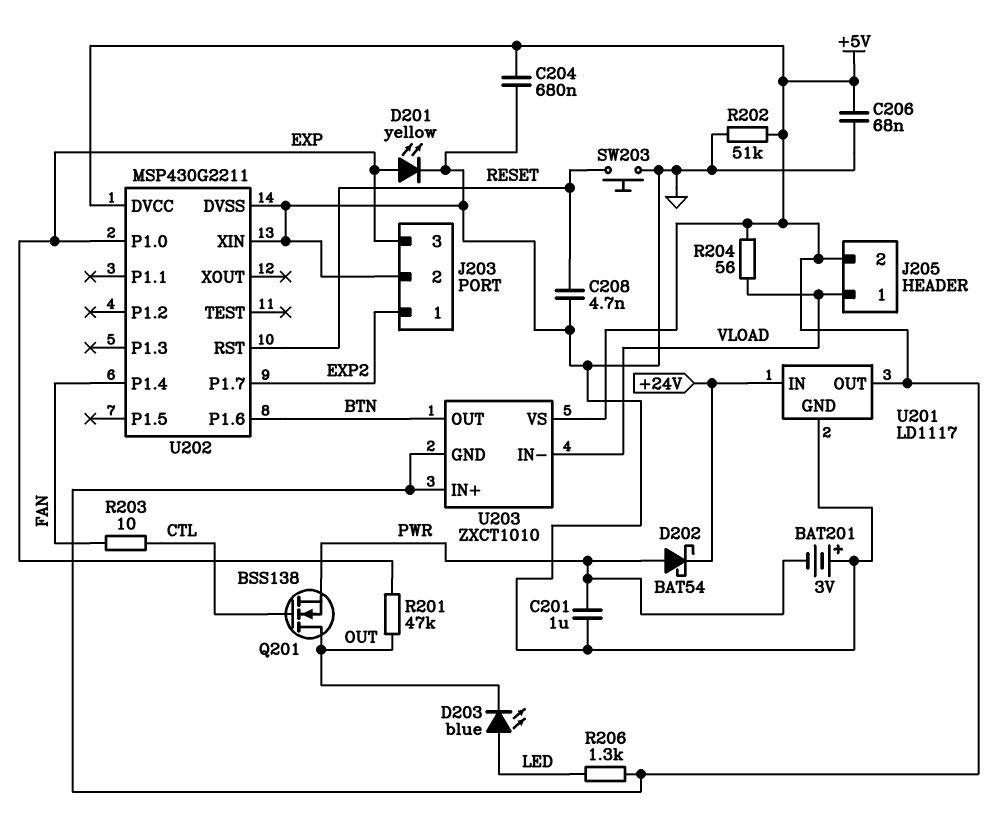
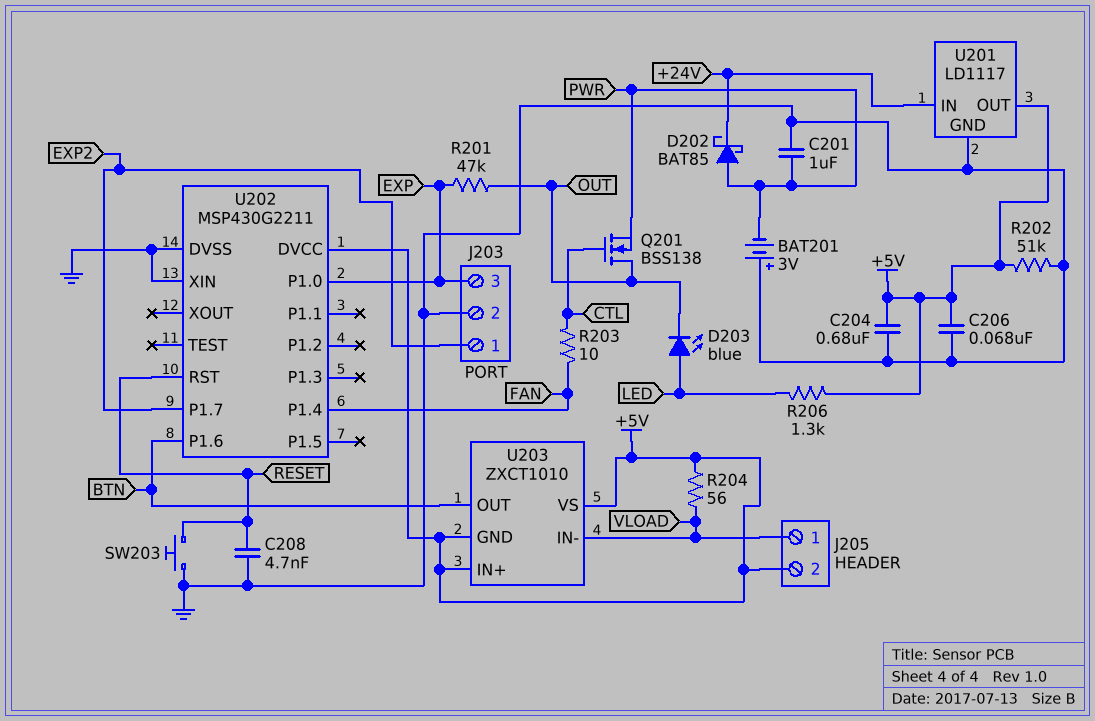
D201: LED yellow (A EXP, K GND) -> none
D202: schottky BAT54 (A PWR, K +24V) -> schottky BAT85 (A PWR, K +24V)

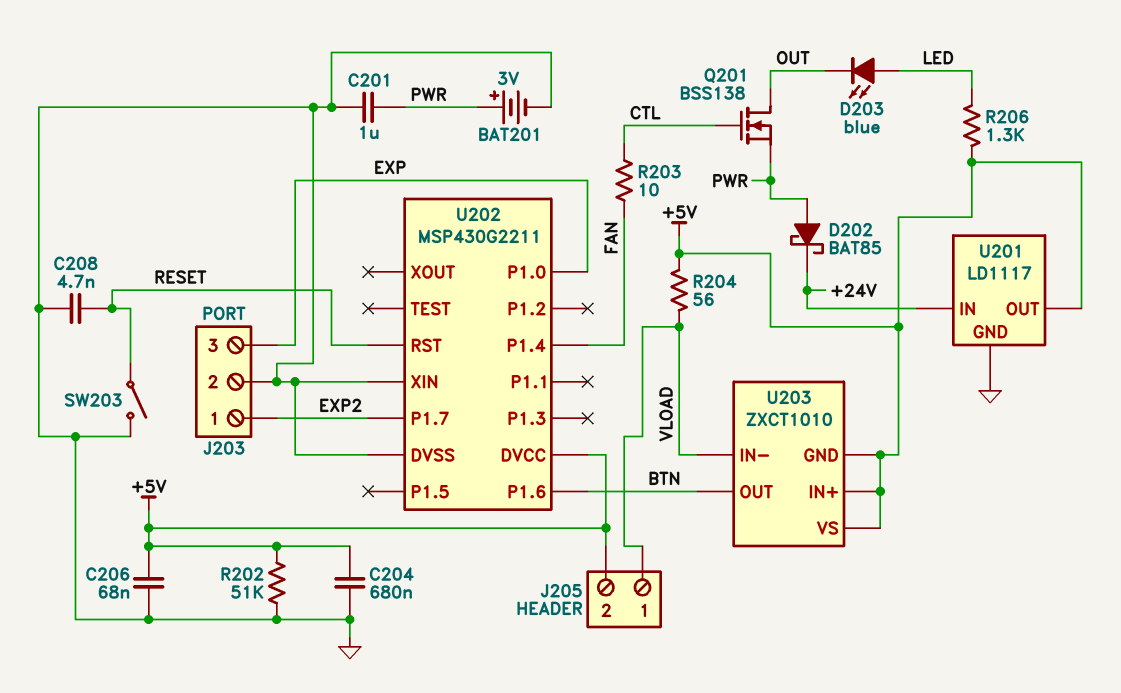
BAT201: 3V (plus GND, minus PWR) -> 3V (plus PWR, minus GND)
R201: 47k (EXP, OUT) -> none
SW203: button (GND, RESET) -> switch (GND, RESET)

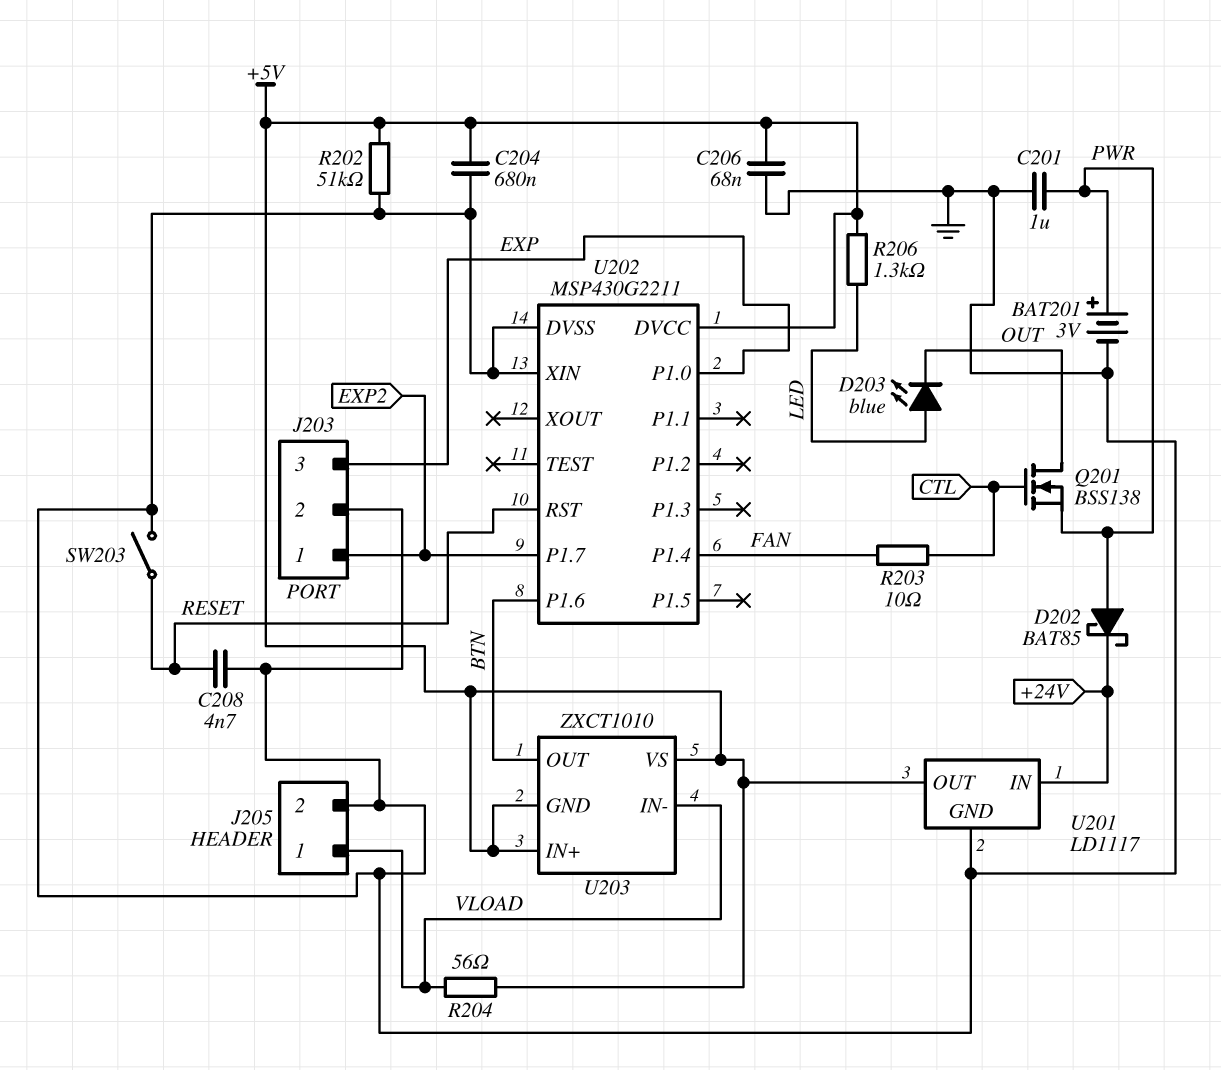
J205 pin 2: +5V -> GND

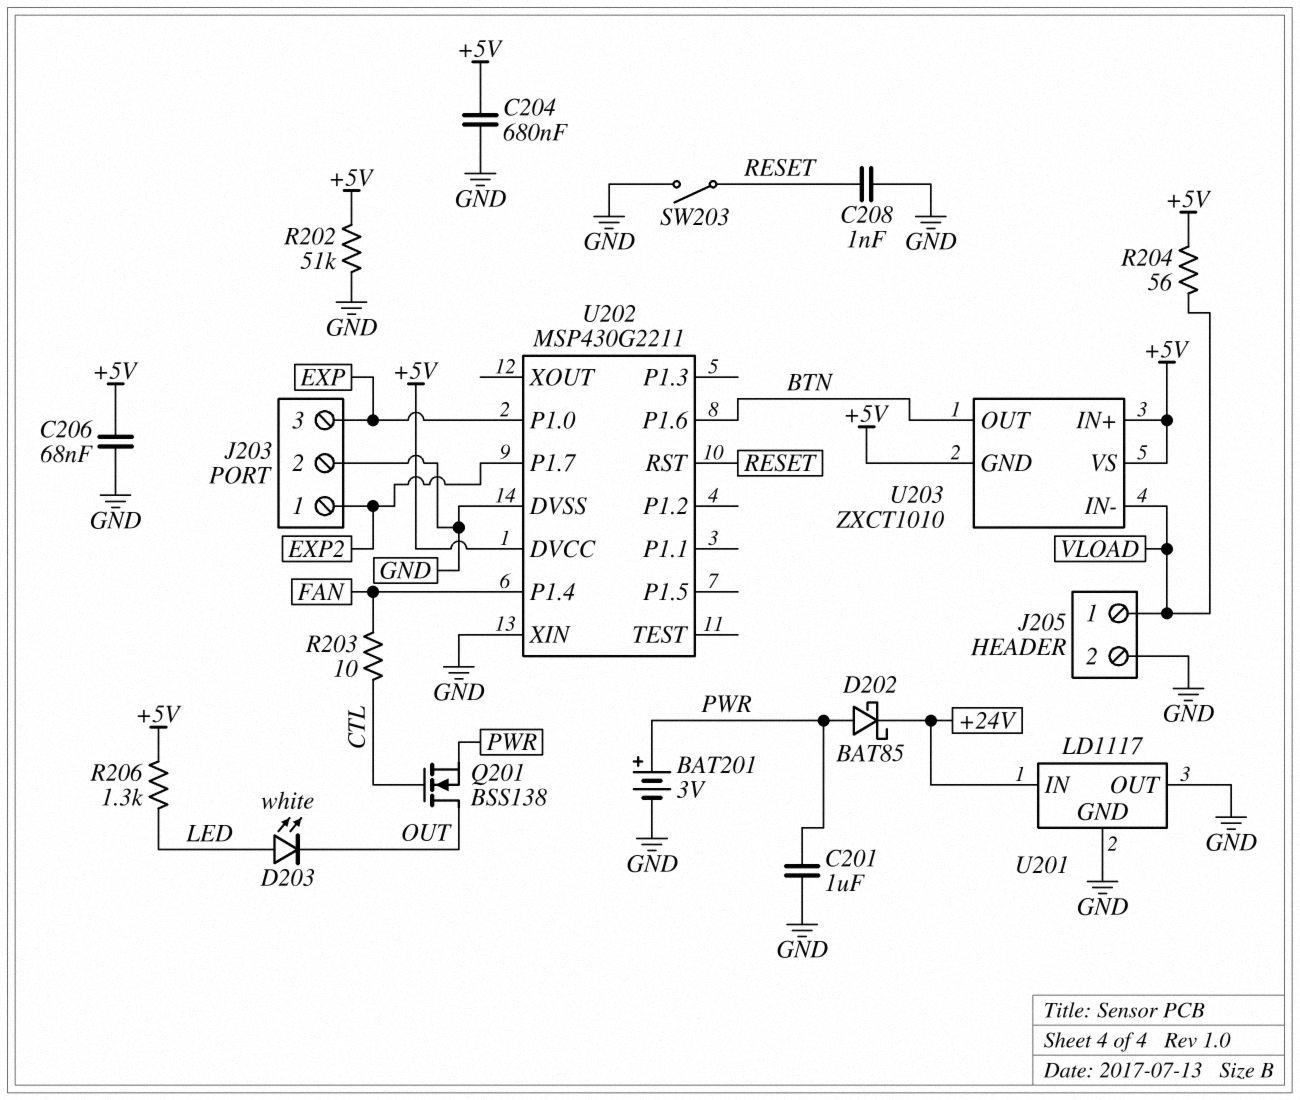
C208: 4.7nF (GND, RESET) -> 1nF (GND, RESET)
D203: LED blue (A LED, K OUT) -> LED white (A LED, K OUT)
U201 pin OUT: +5V -> GND

